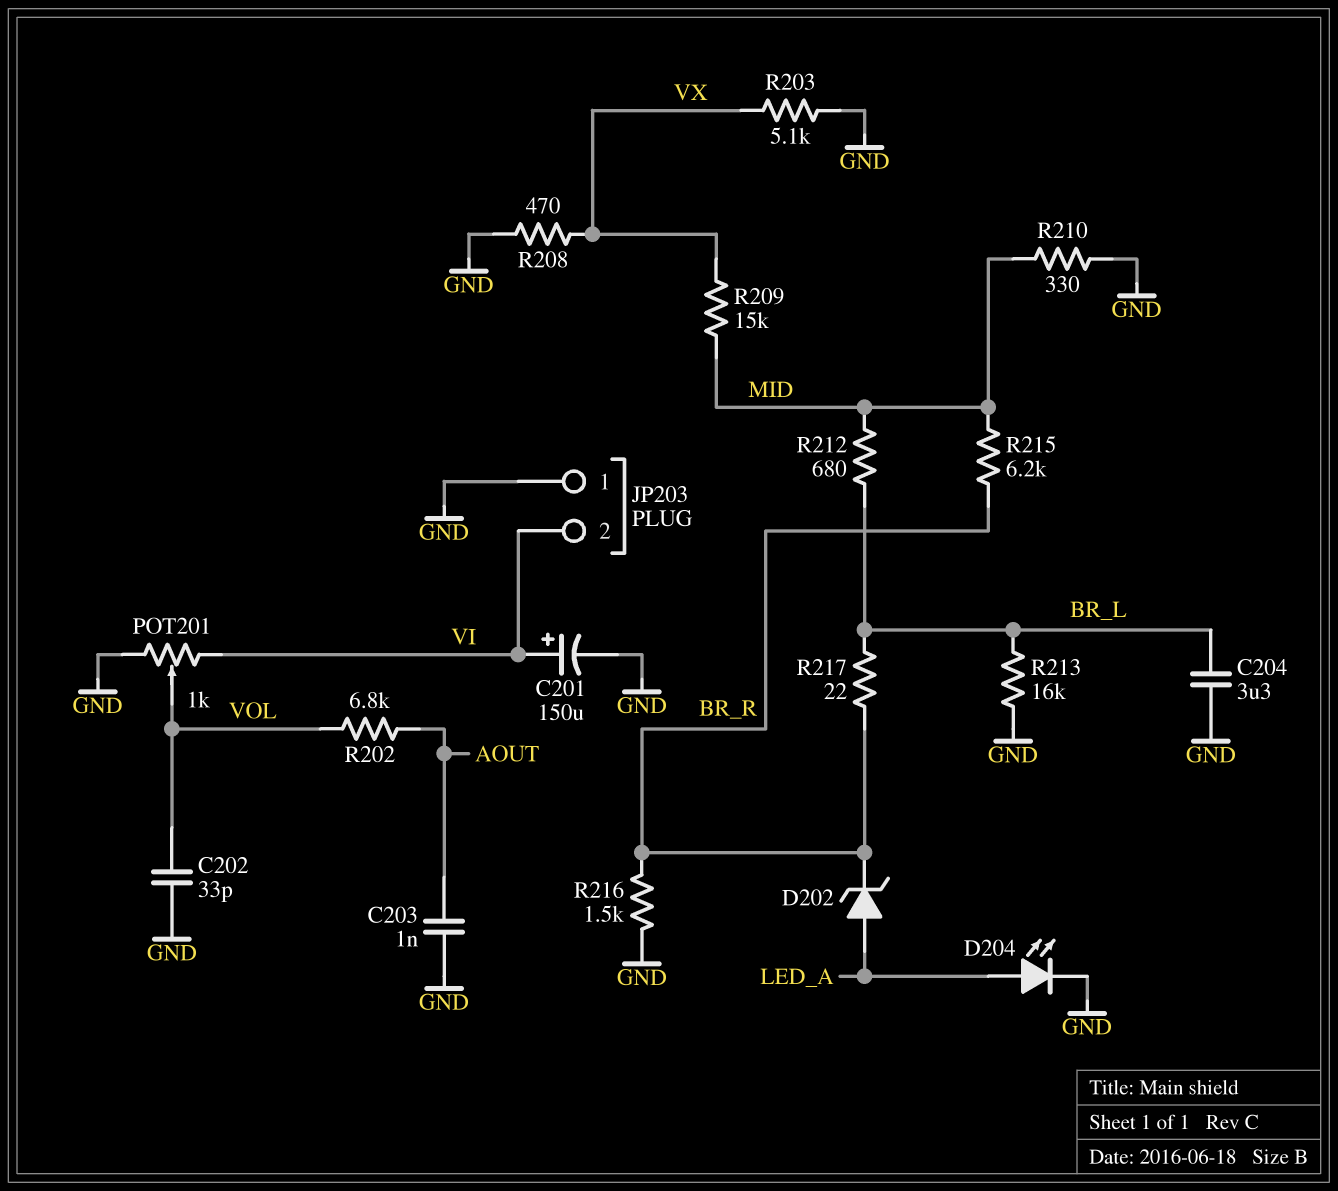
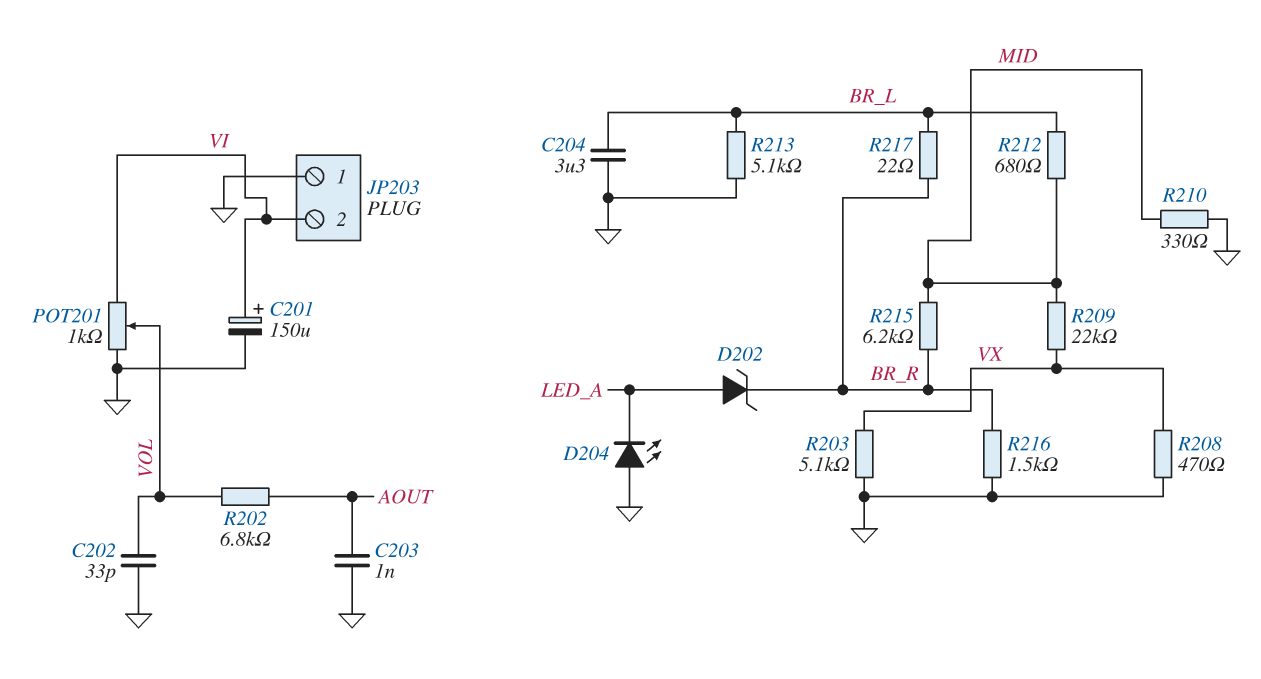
D204: LED (A LED_A, K GND) -> LED (A GND, K LED_A)
R209: 15k (MID, VX) -> 22k (MID, VX)
R213: 16k (BR_L, GND) -> 5.1k (BR_L, GND)

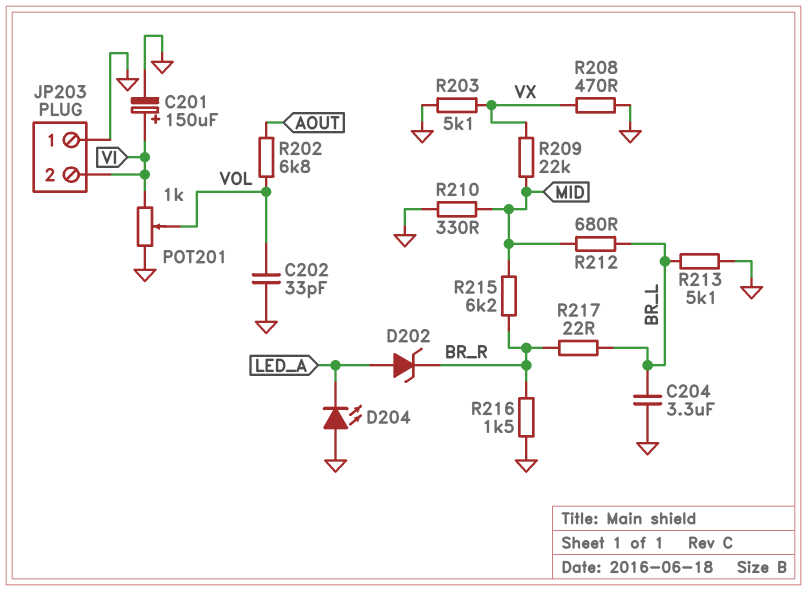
C203: 1nF (AOUT, GND) -> none

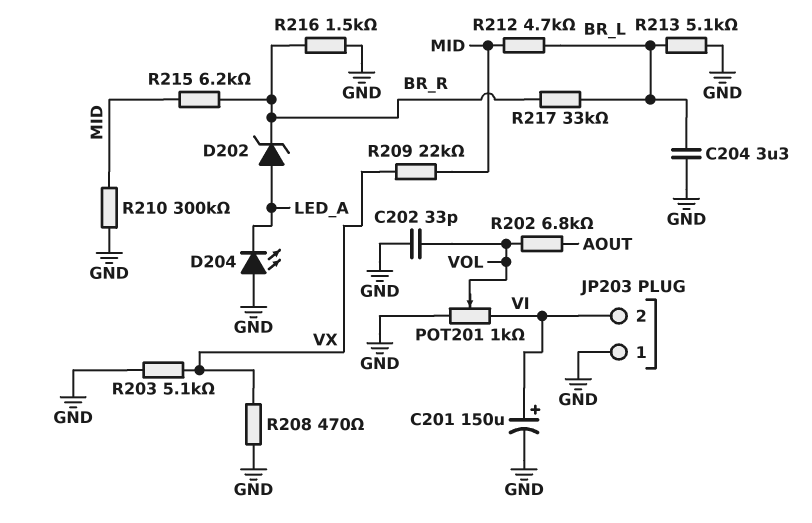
R210: 330 (GND, MID) -> 300k (GND, MID)
R212: 680 (BR_L, MID) -> 4.7k (BR_L, MID)
R217: 22 (BR_L, BR_R) -> 33k (BR_L, BR_R)

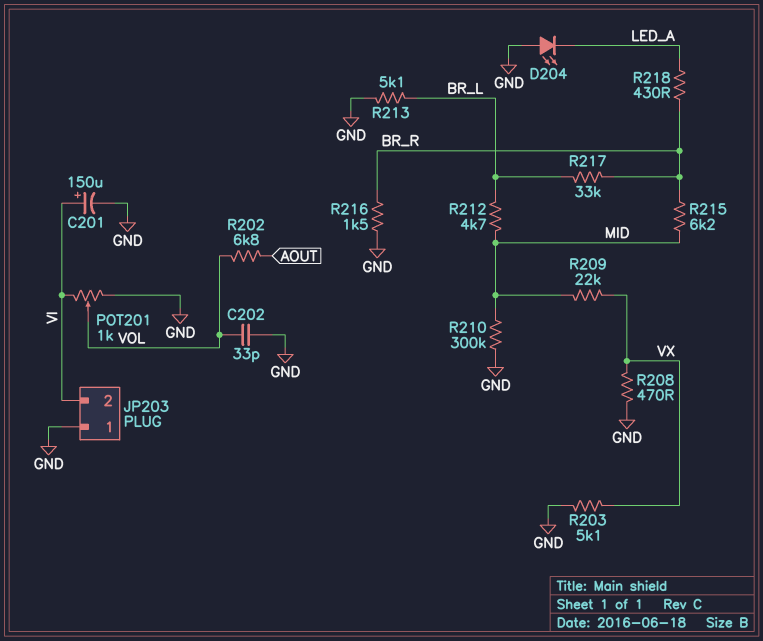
C204: 3.3uF (BR_L, GND) -> none
D202: zener (A LED_A, K BR_R) -> none
R218: none -> 430 (BR_R, LED_A)

